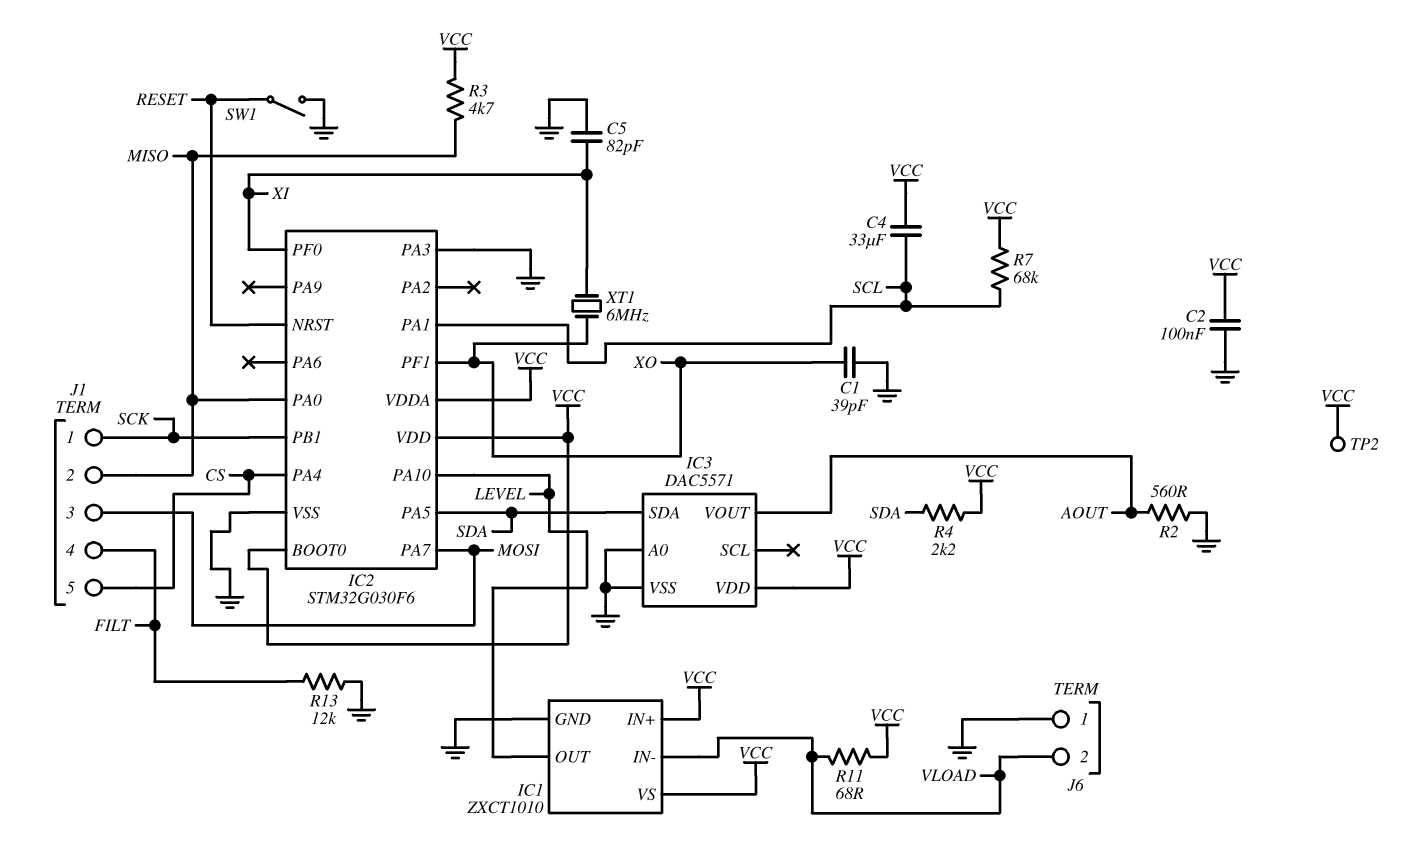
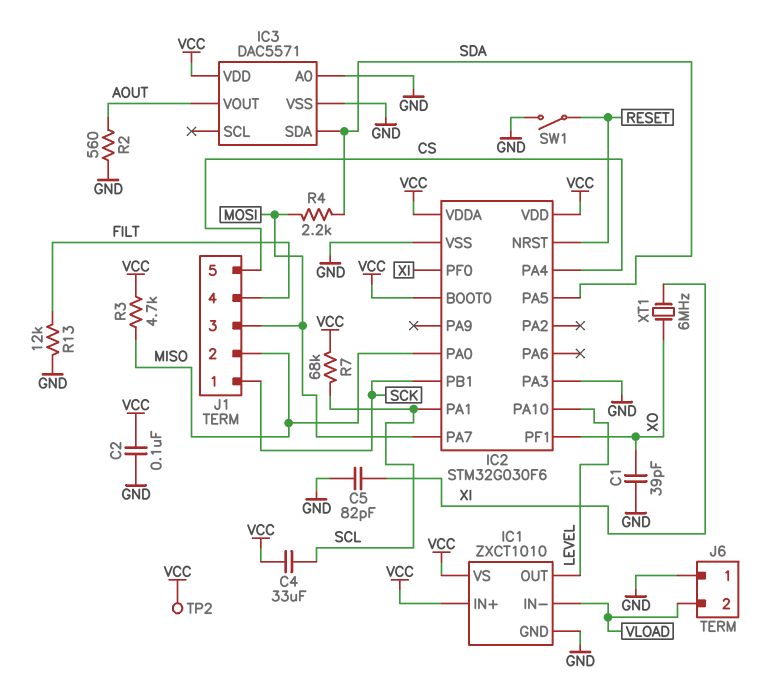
R4: 2.2k (SDA, VCC) -> 2.2k (MOSI, SDA)
R11: 68 (VCC, VLOAD) -> none

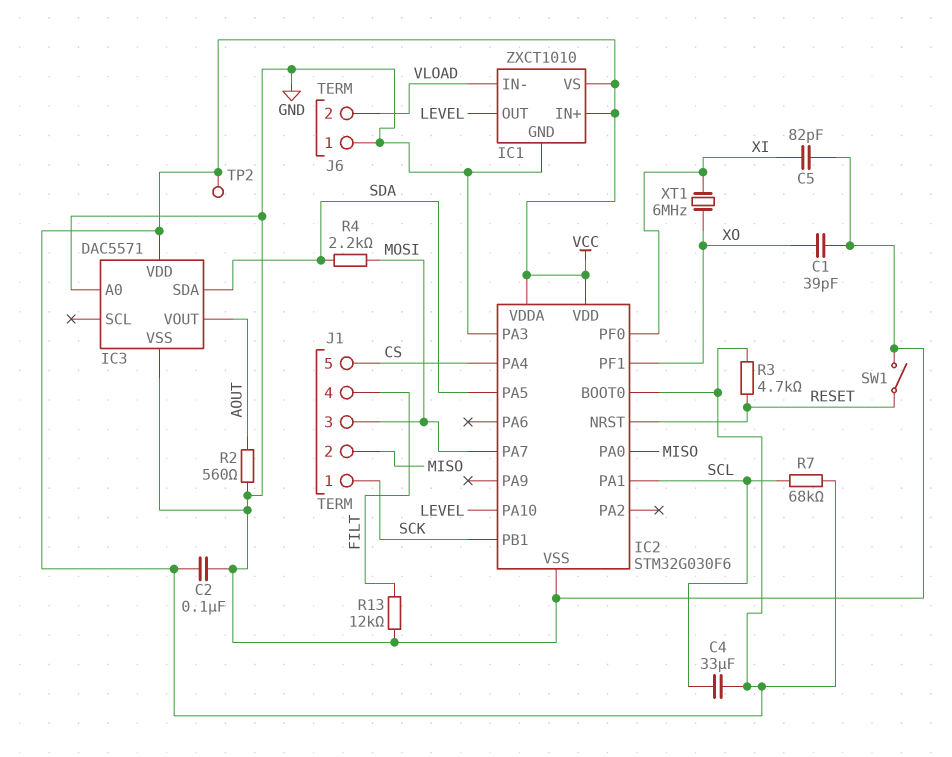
R3: 4.7k (MISO, VCC) -> 4.7k (RESET, VCC)

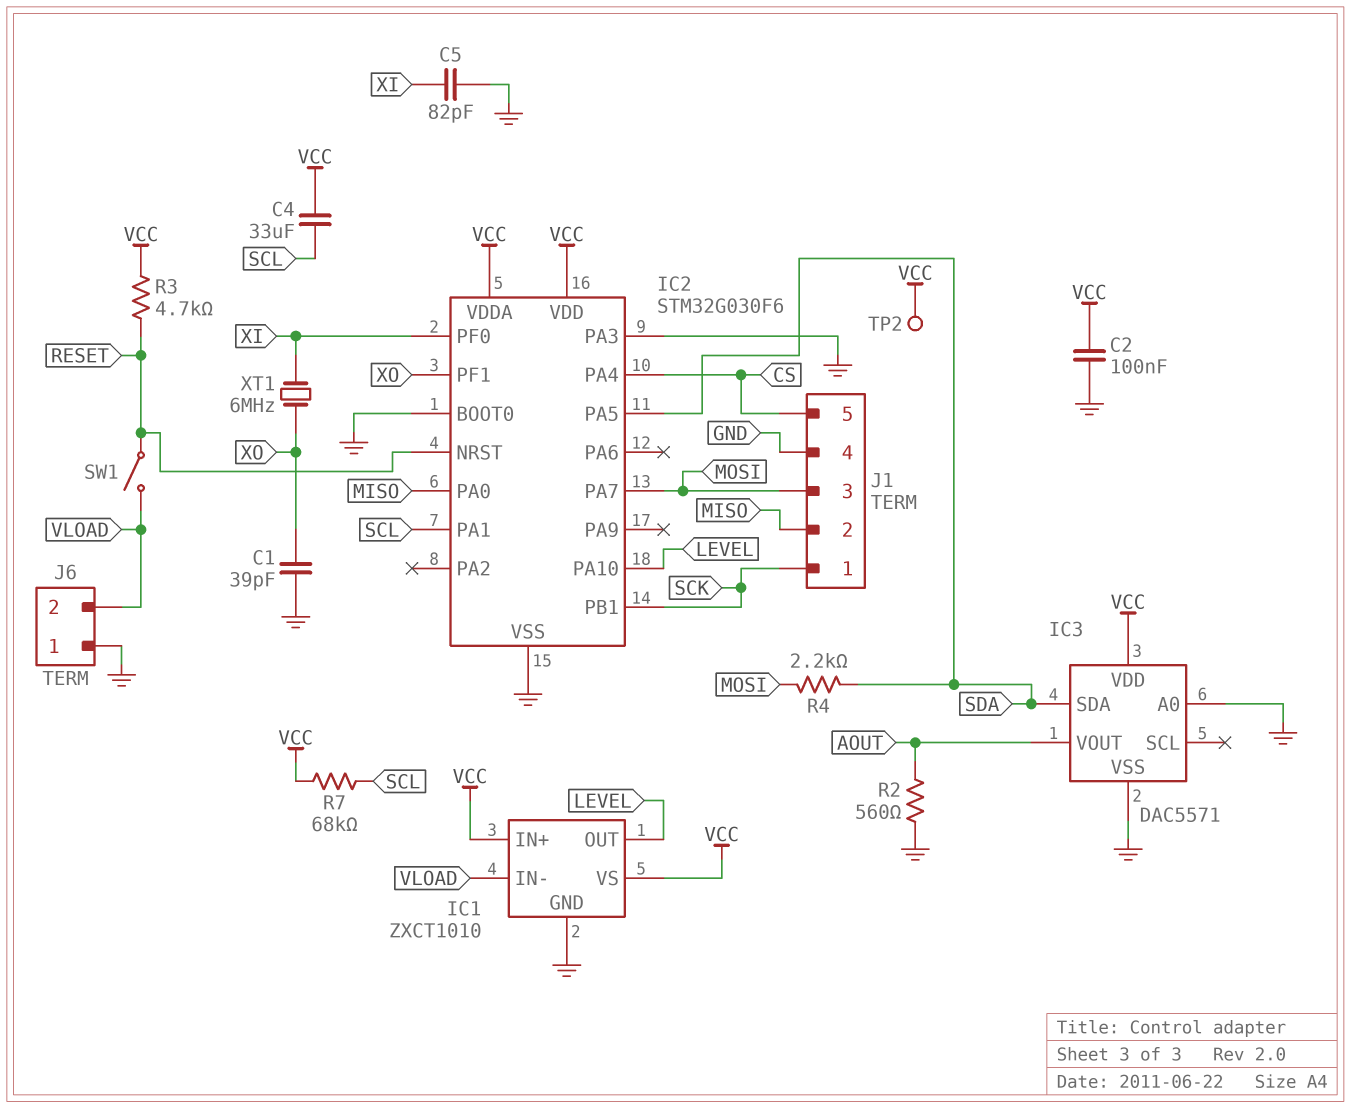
IC2 pin BOOT0: VCC -> GND
J1 pin 4: FILT -> GND
R13: 12k (FILT, GND) -> none
SW1: switch (GND, RESET) -> switch (RESET, VLOAD)

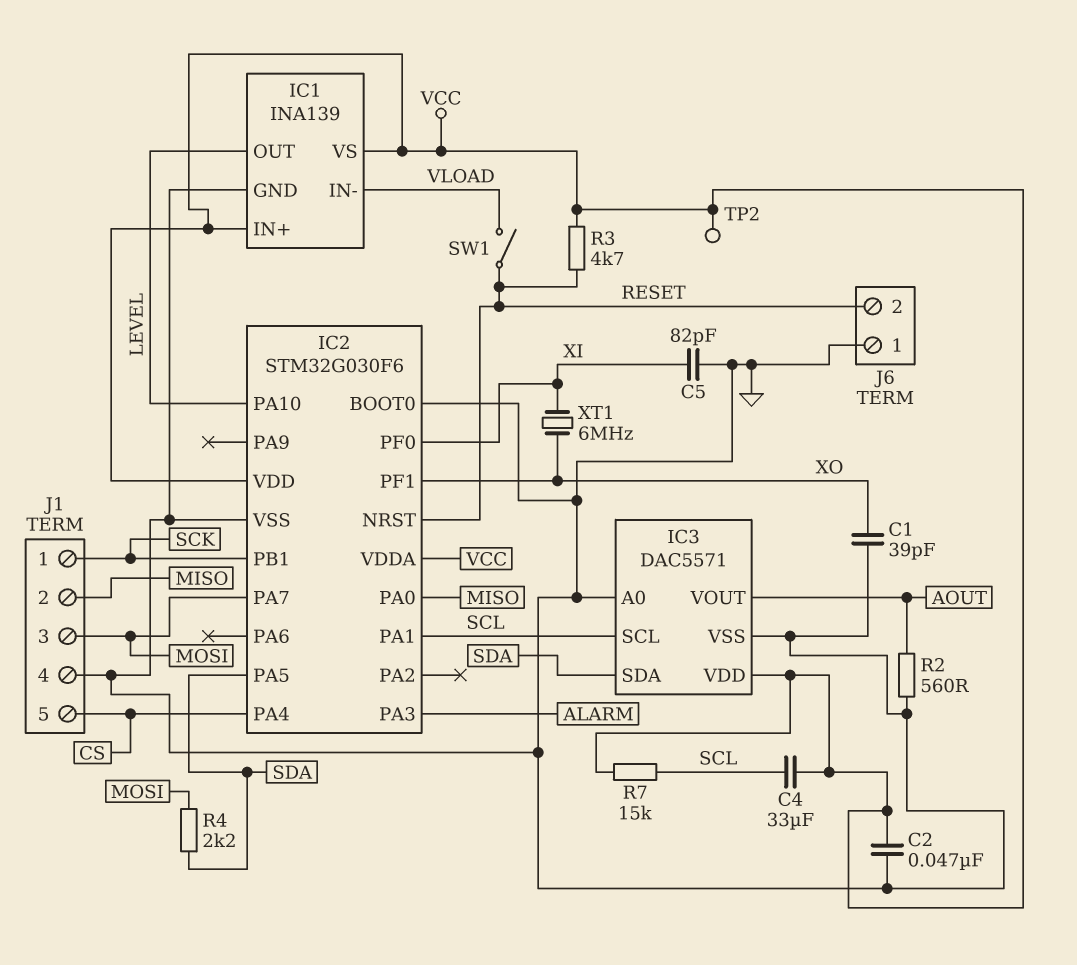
C2: 100nF (GND, VCC) -> 47nF (GND, VCC)
IC1: ZXCT1010 -> INA139
IC2 pin PA3: GND -> ALARM
IC3 pin SCL: none -> SCL
J6 pin 2: VLOAD -> RESET
R7: 68k (SCL, VCC) -> 15k (SCL, VCC)

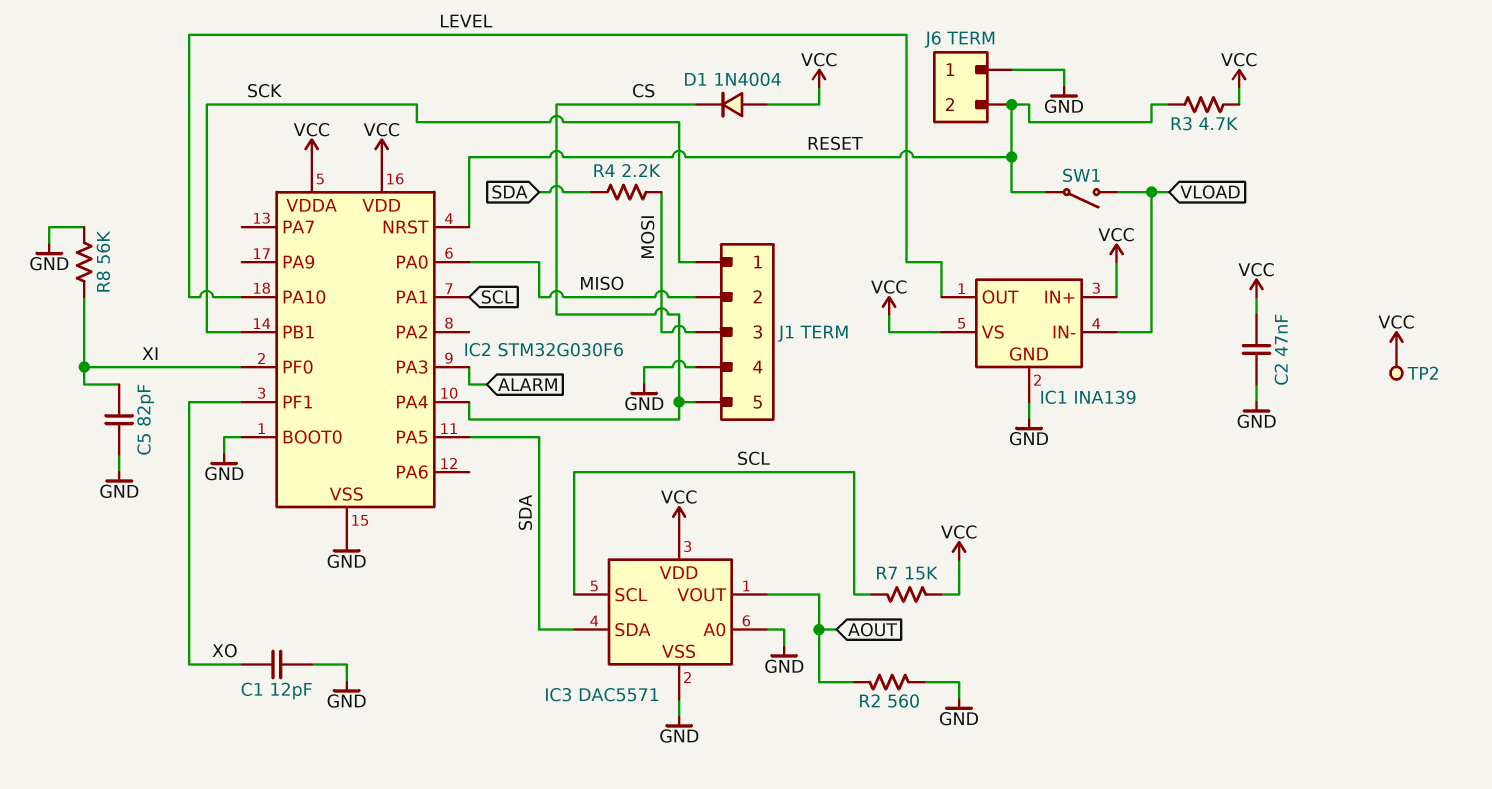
C1: 39pF (GND, XO) -> 12pF (GND, XO)
C4: 33uF (SCL, VCC) -> none
D1: none -> diode 1N4004 (A VCC, K CS)
IC2 pin PA7: MOSI -> none
R8: none -> 56k (GND, XI)
XT1: 6MHz (XI, XO) -> none

